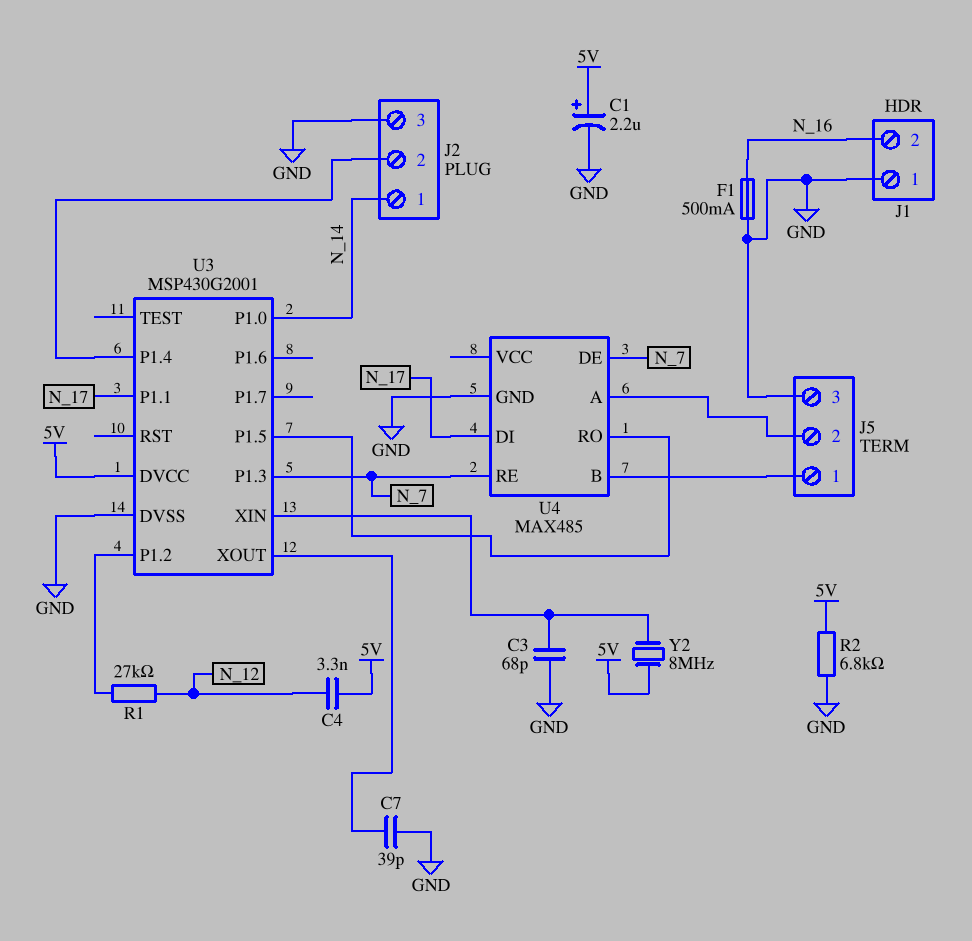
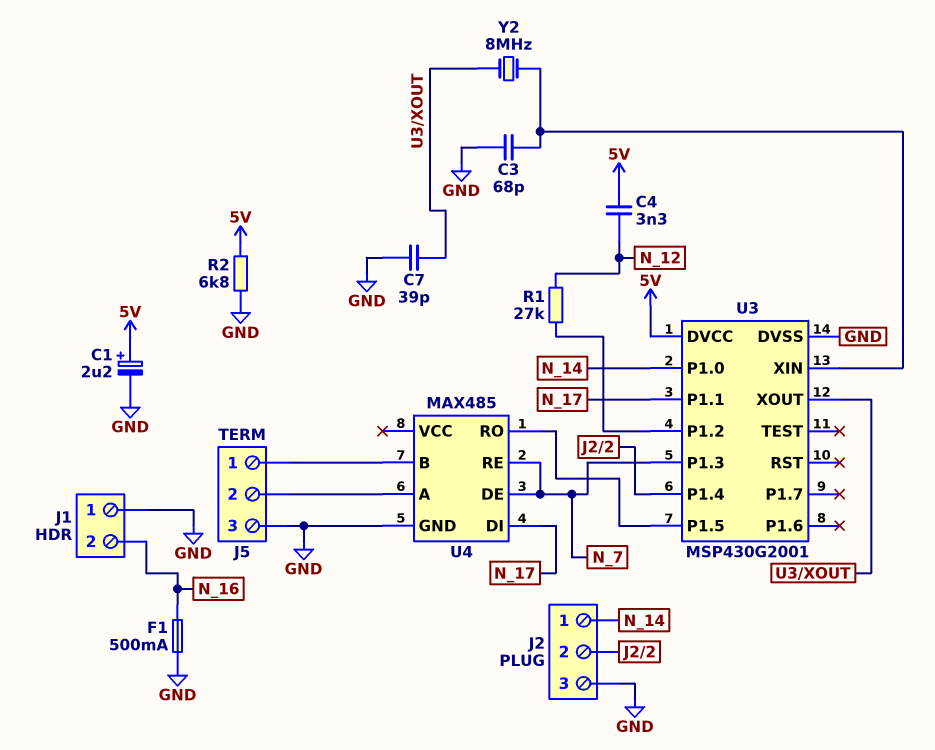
Y2: 8MHz (5V, U3/XIN) -> 8MHz (U3/XIN, U3/XOUT)

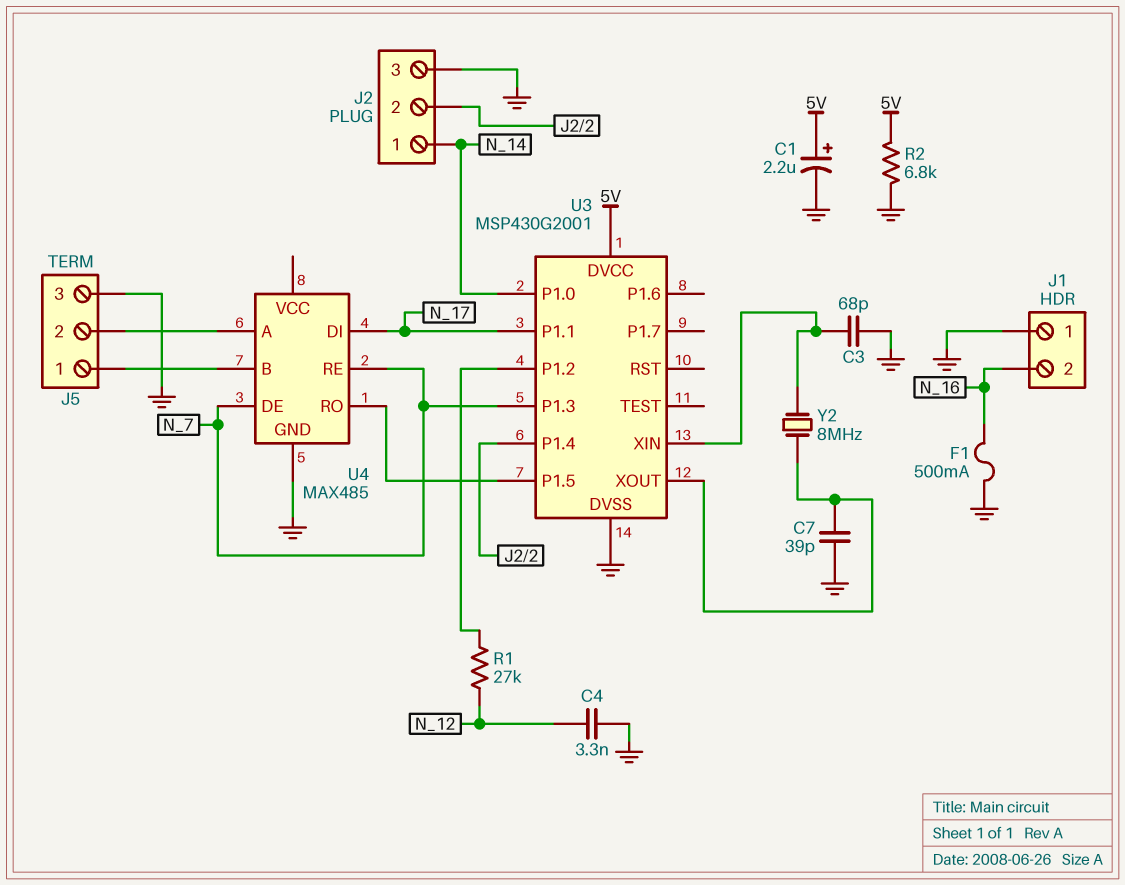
C4: 3.3nF (5V, N_12) -> 3.3nF (GND, N_12)

